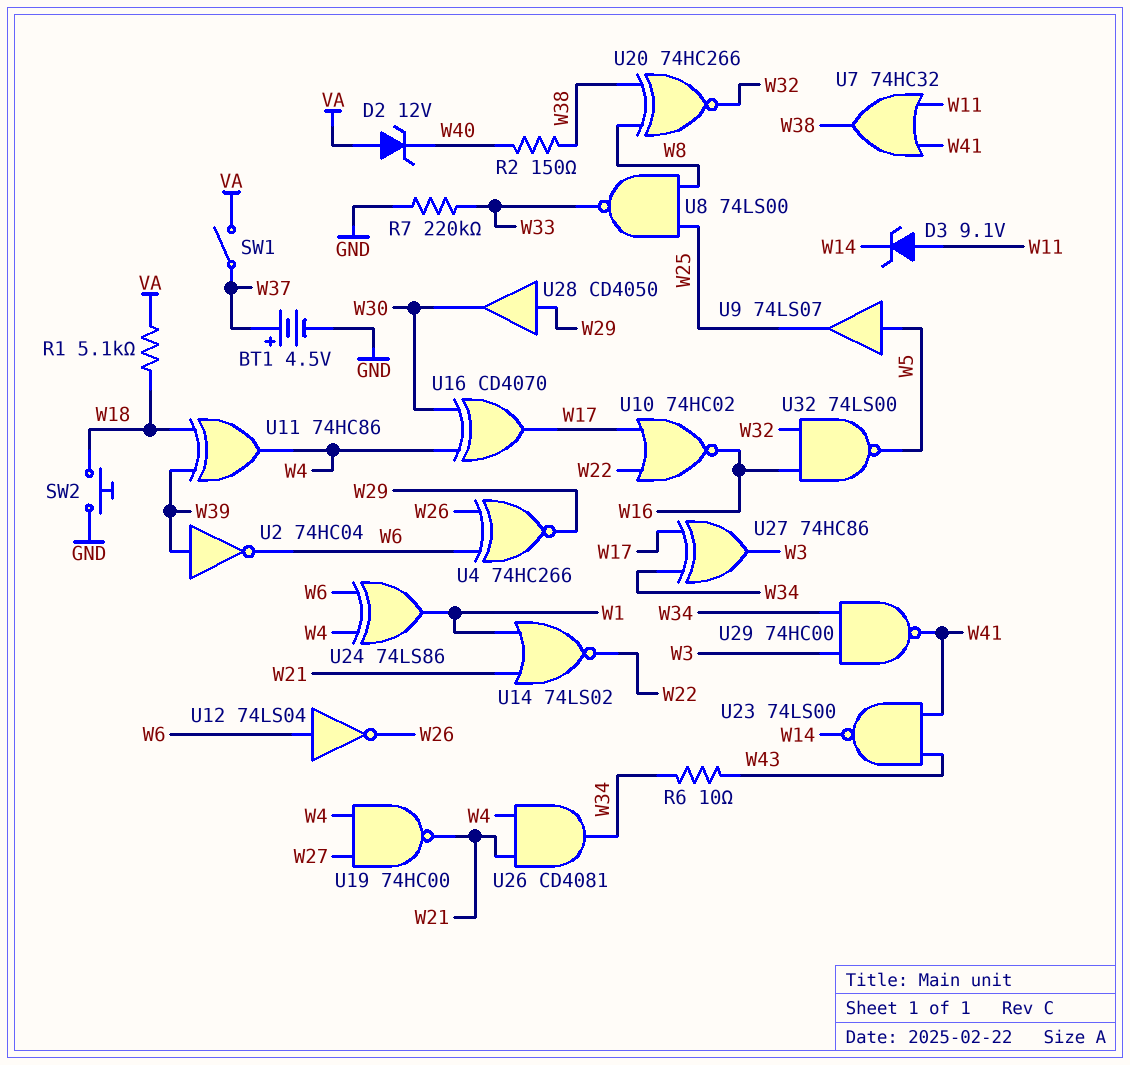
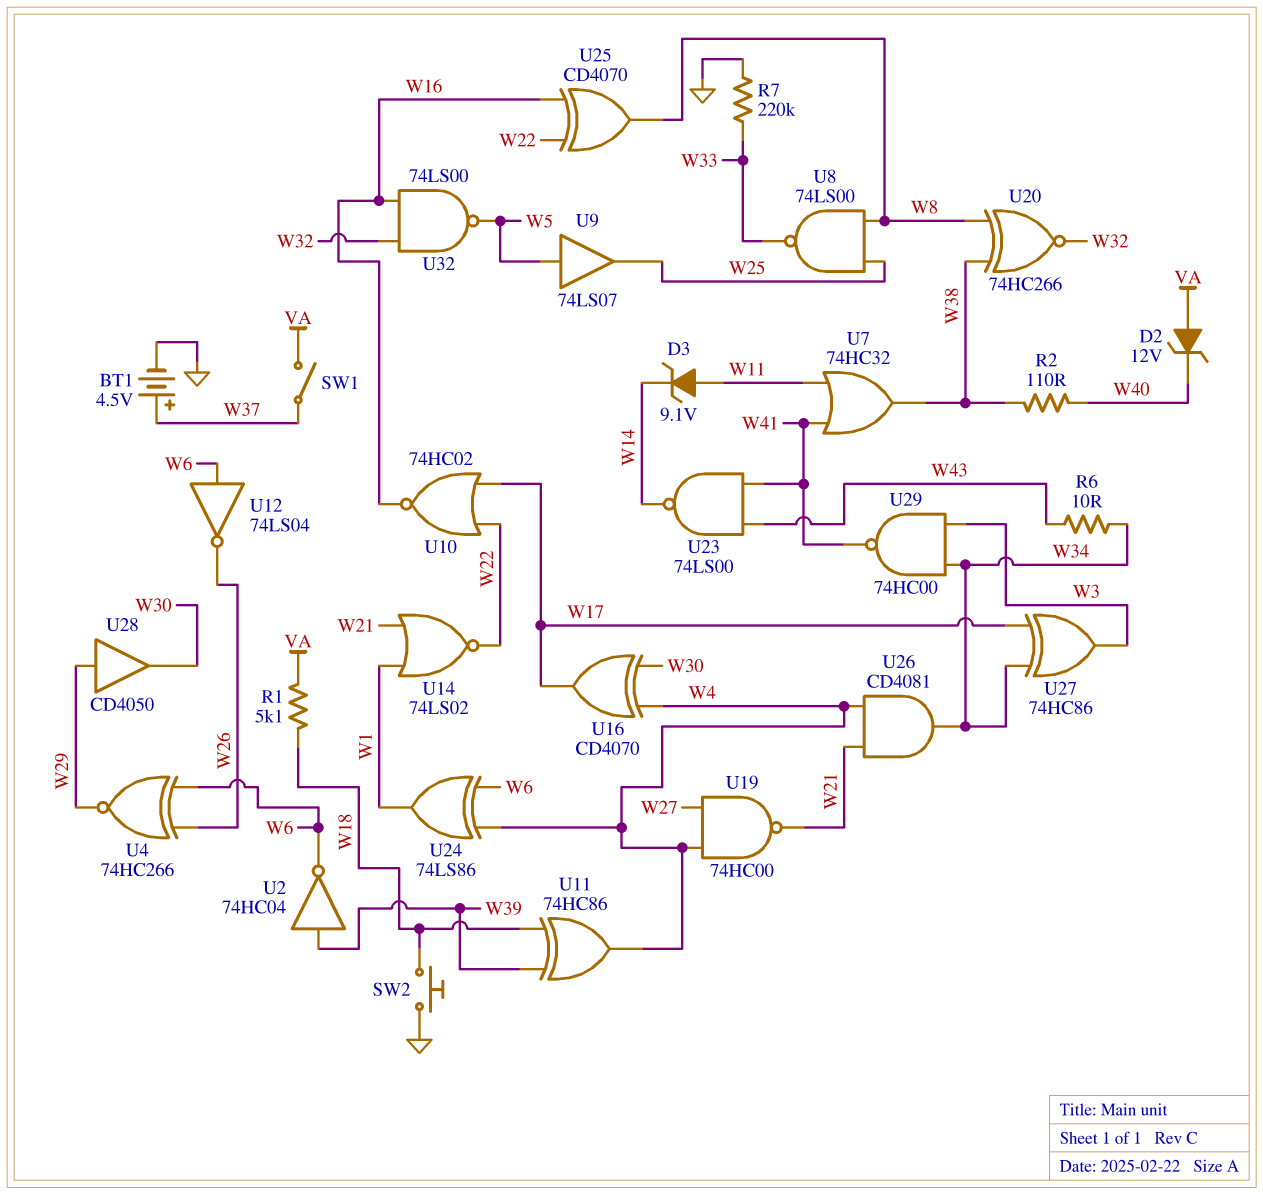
R2: 150 (W38, W40) -> 110 (W38, W40)
U25: none -> XOR CD4070 (in W16, in W22, out W8)

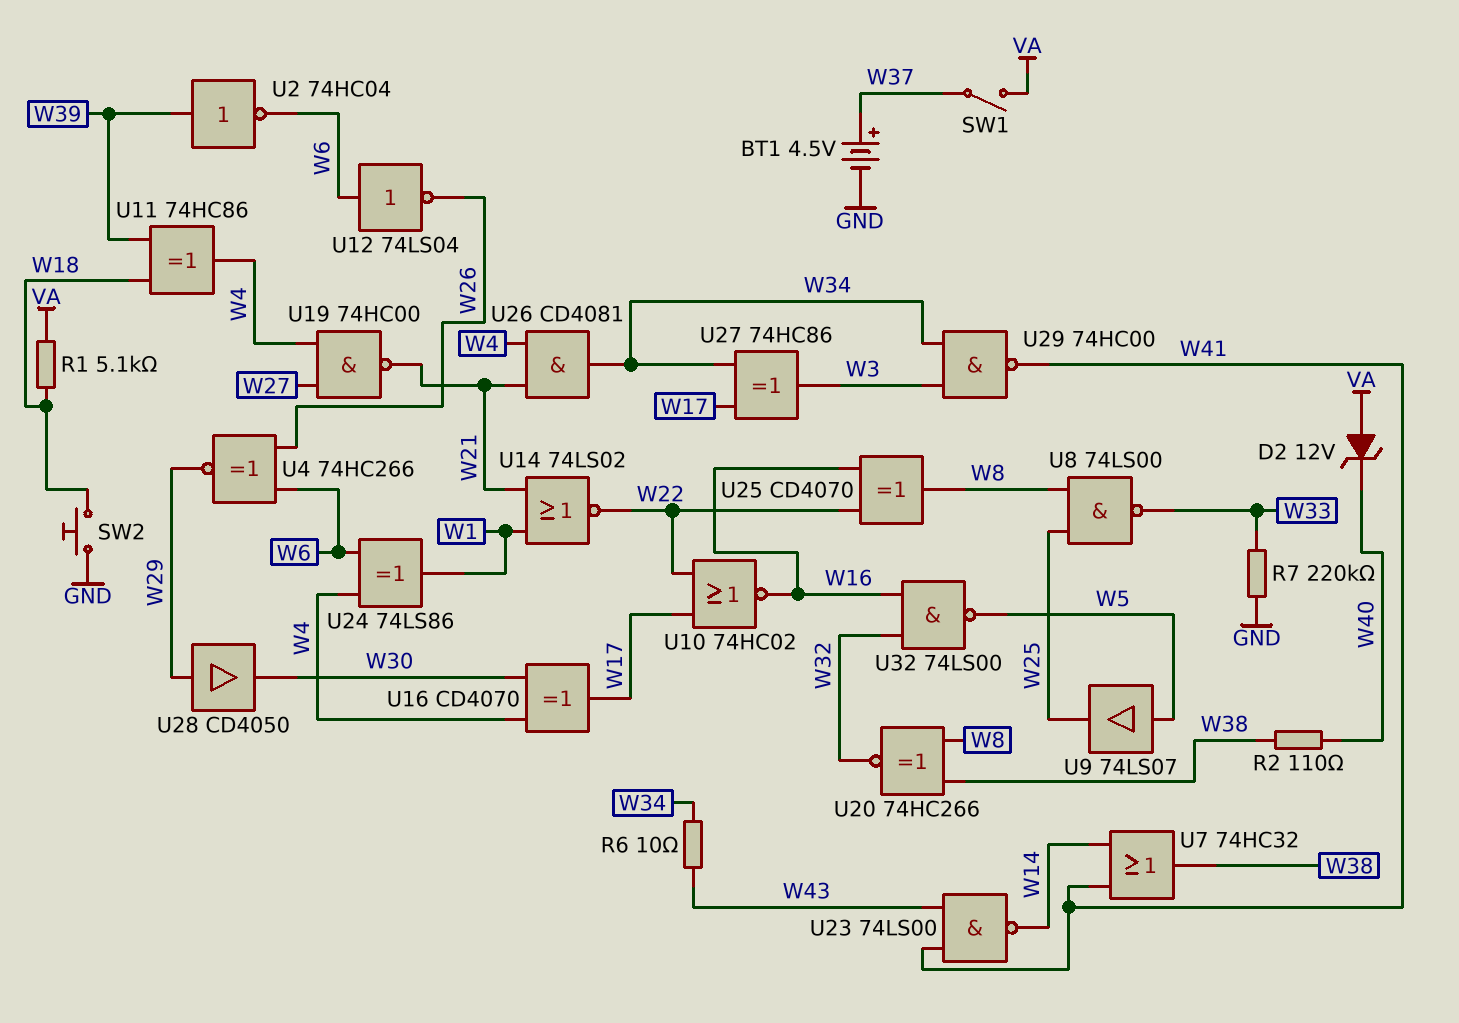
D3: zener 9.1V (A W11, K W14) -> none
U7: OR 74HC32 (in W11, in W41, out W38) -> OR 74HC32 (in W14, in W41, out W38)

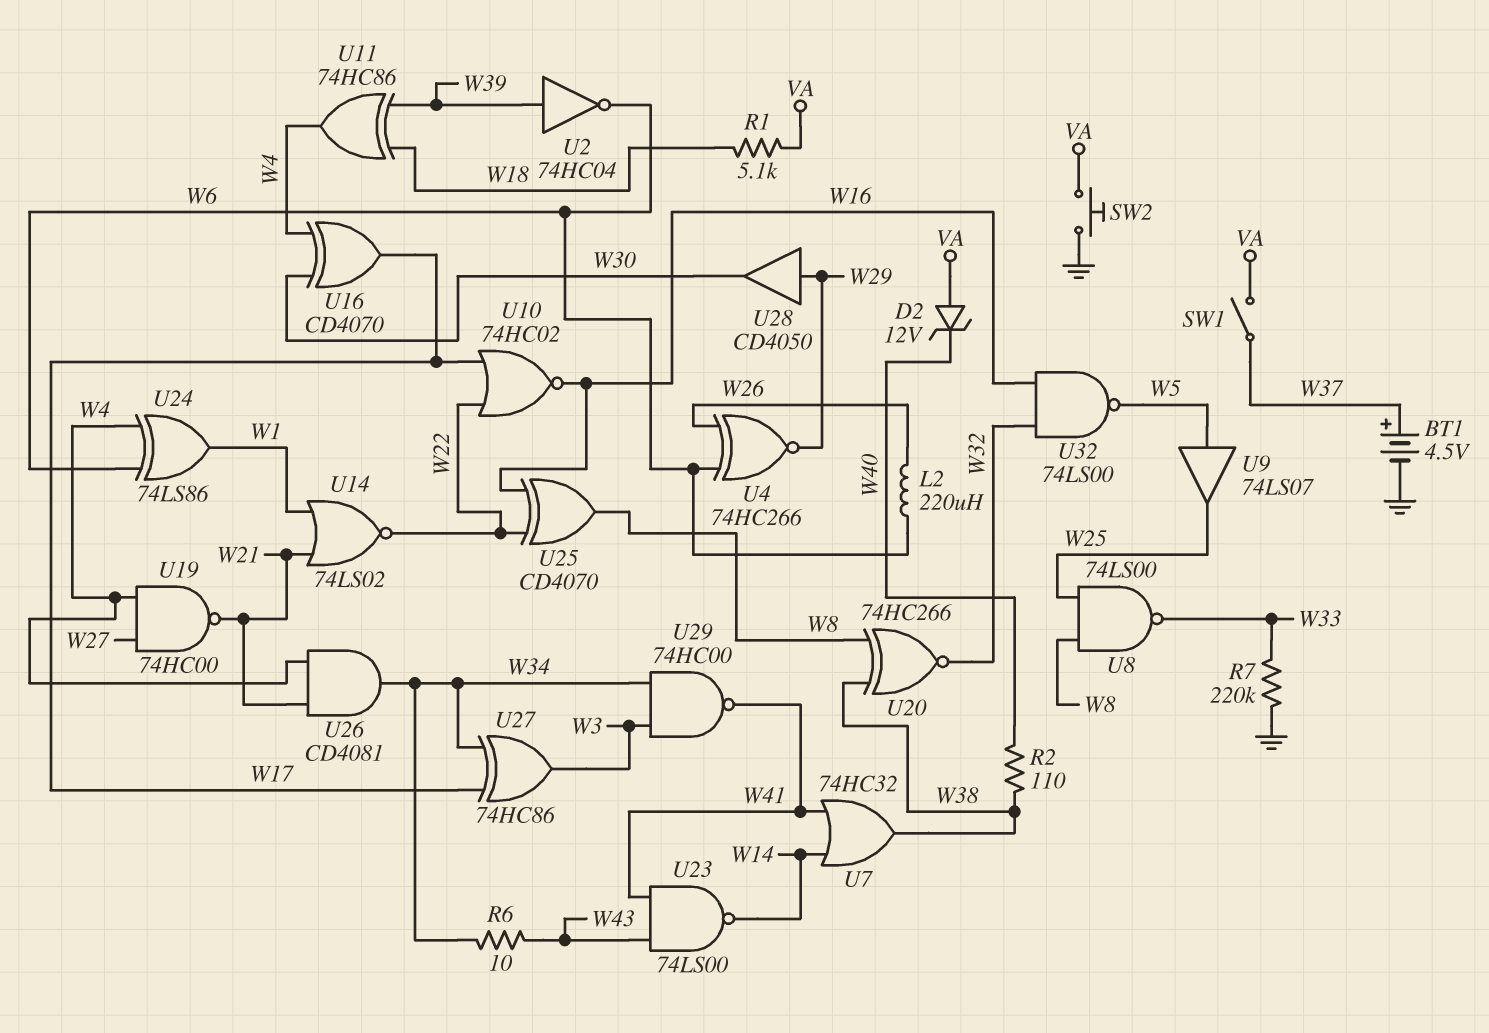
L2: none -> 220uH (W6, W26)
SW2: button (GND, W18) -> button (GND, VA)
U12: NOT 74LS04 (in W6, out W26) -> none

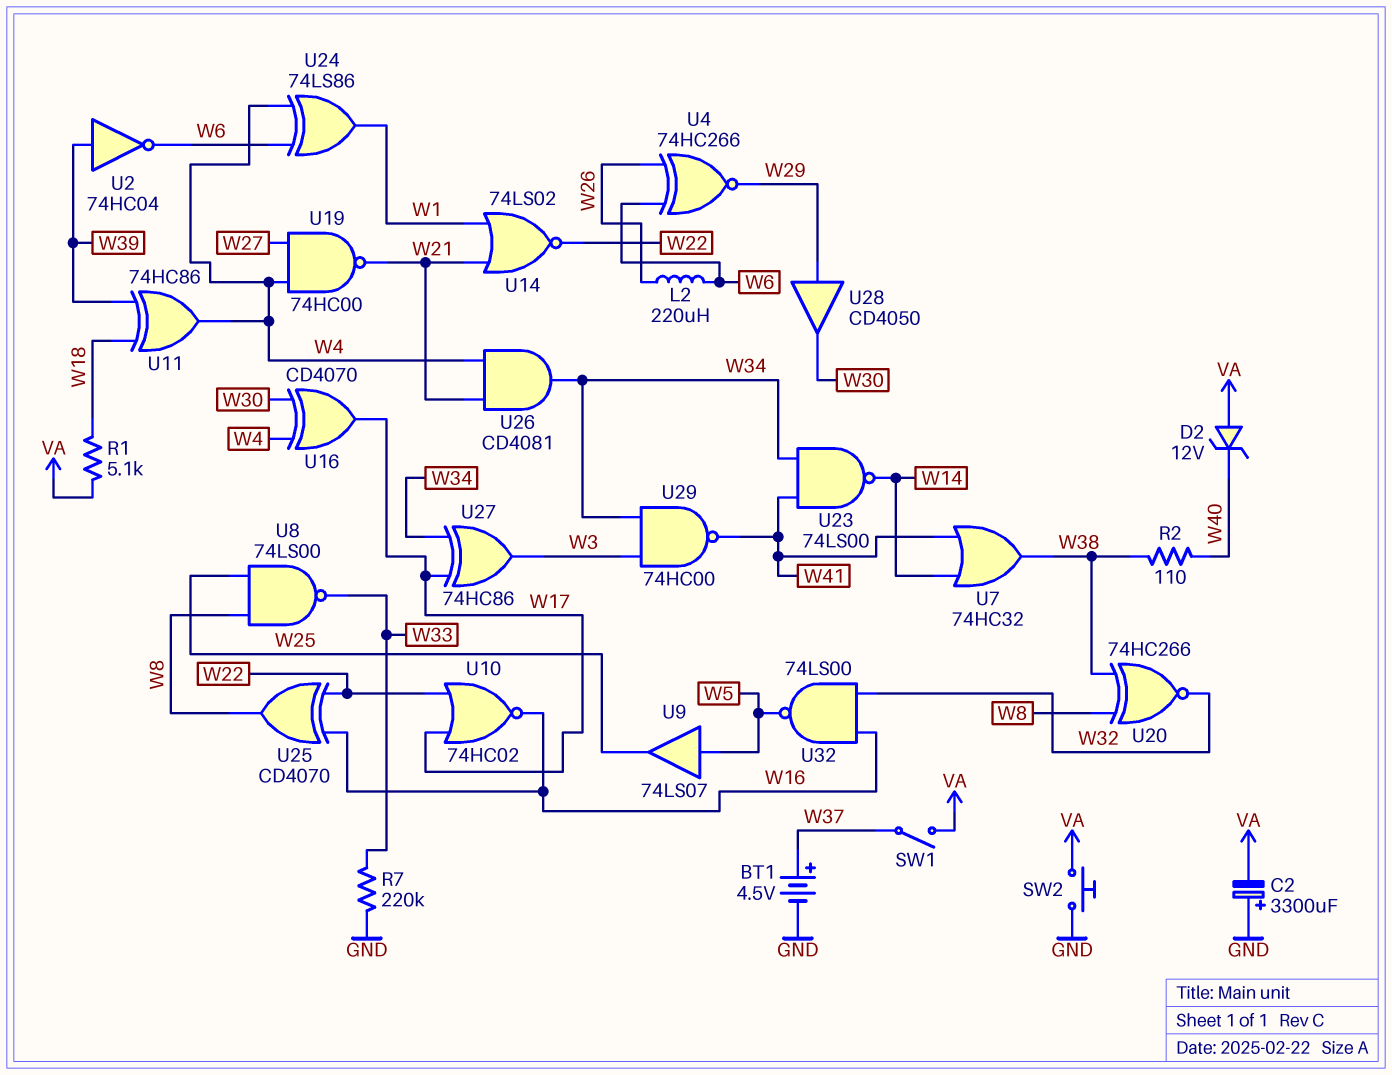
C2: none -> 3300uF (plus GND, minus VA)
R6: 10 (W34, W43) -> none
U23: NAND 74LS00 (in W41, in W43, out W14) -> NAND 74LS00 (in W34, in W41, out W14)

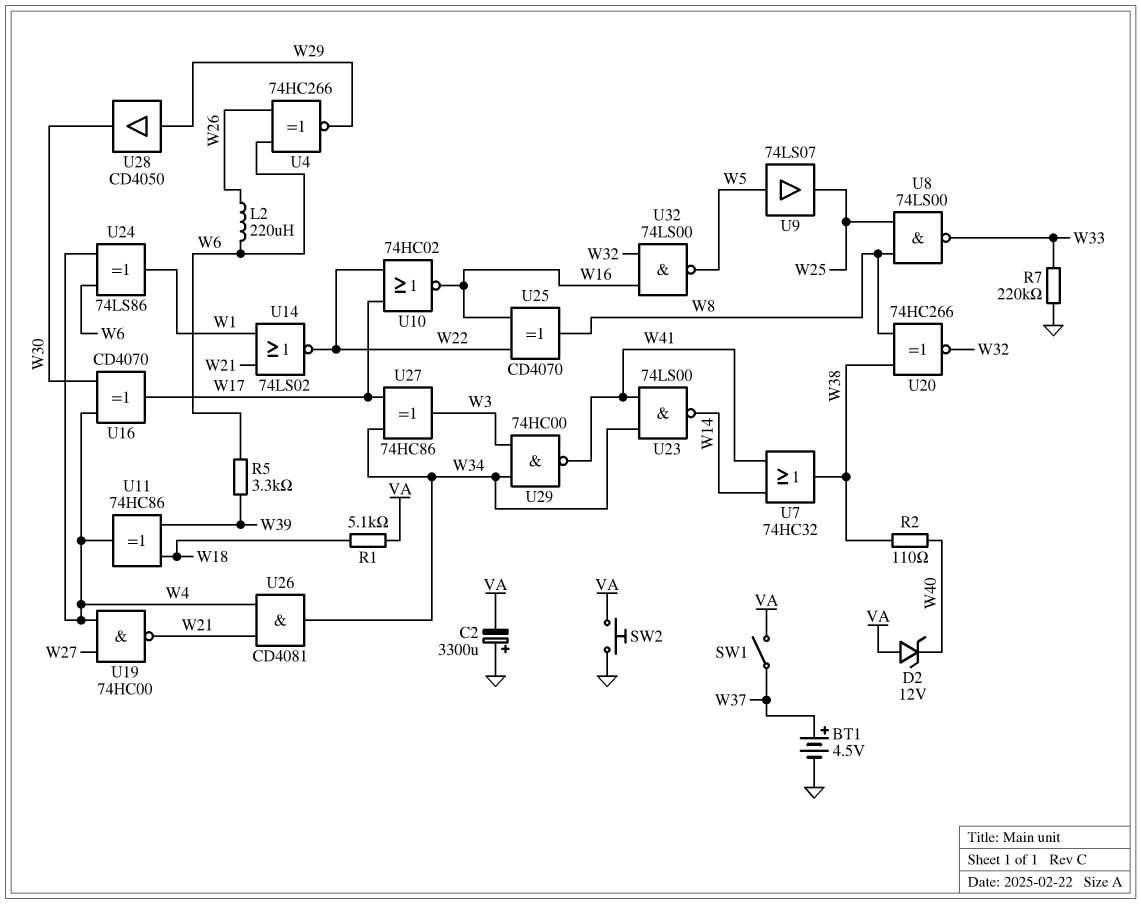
R5: none -> 3.3k (W6, W39)
U2: NOT 74HC04 (in W39, out W6) -> none

